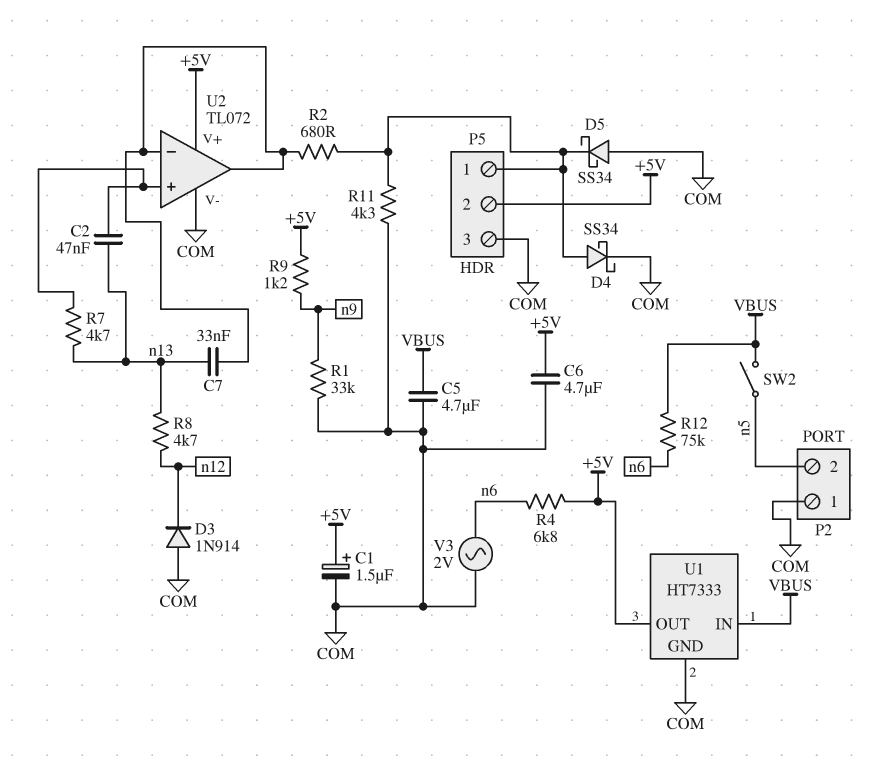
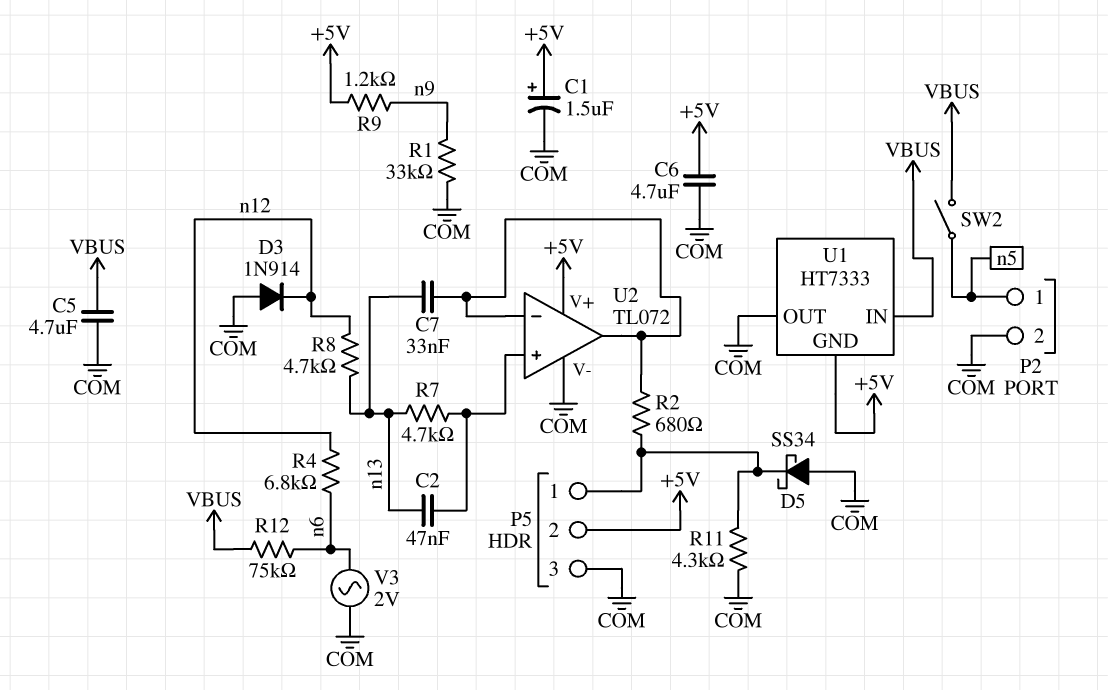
D4: schottky SS34 (A P5/1, K COM) -> none
P2 pin 1: COM -> n5
P2 pin 2: n5 -> COM
R4: 6.8k (+5V, n6) -> 6.8k (n6, n12)
U1 pin GND: COM -> +5V
U1 pin OUT: +5V -> COM

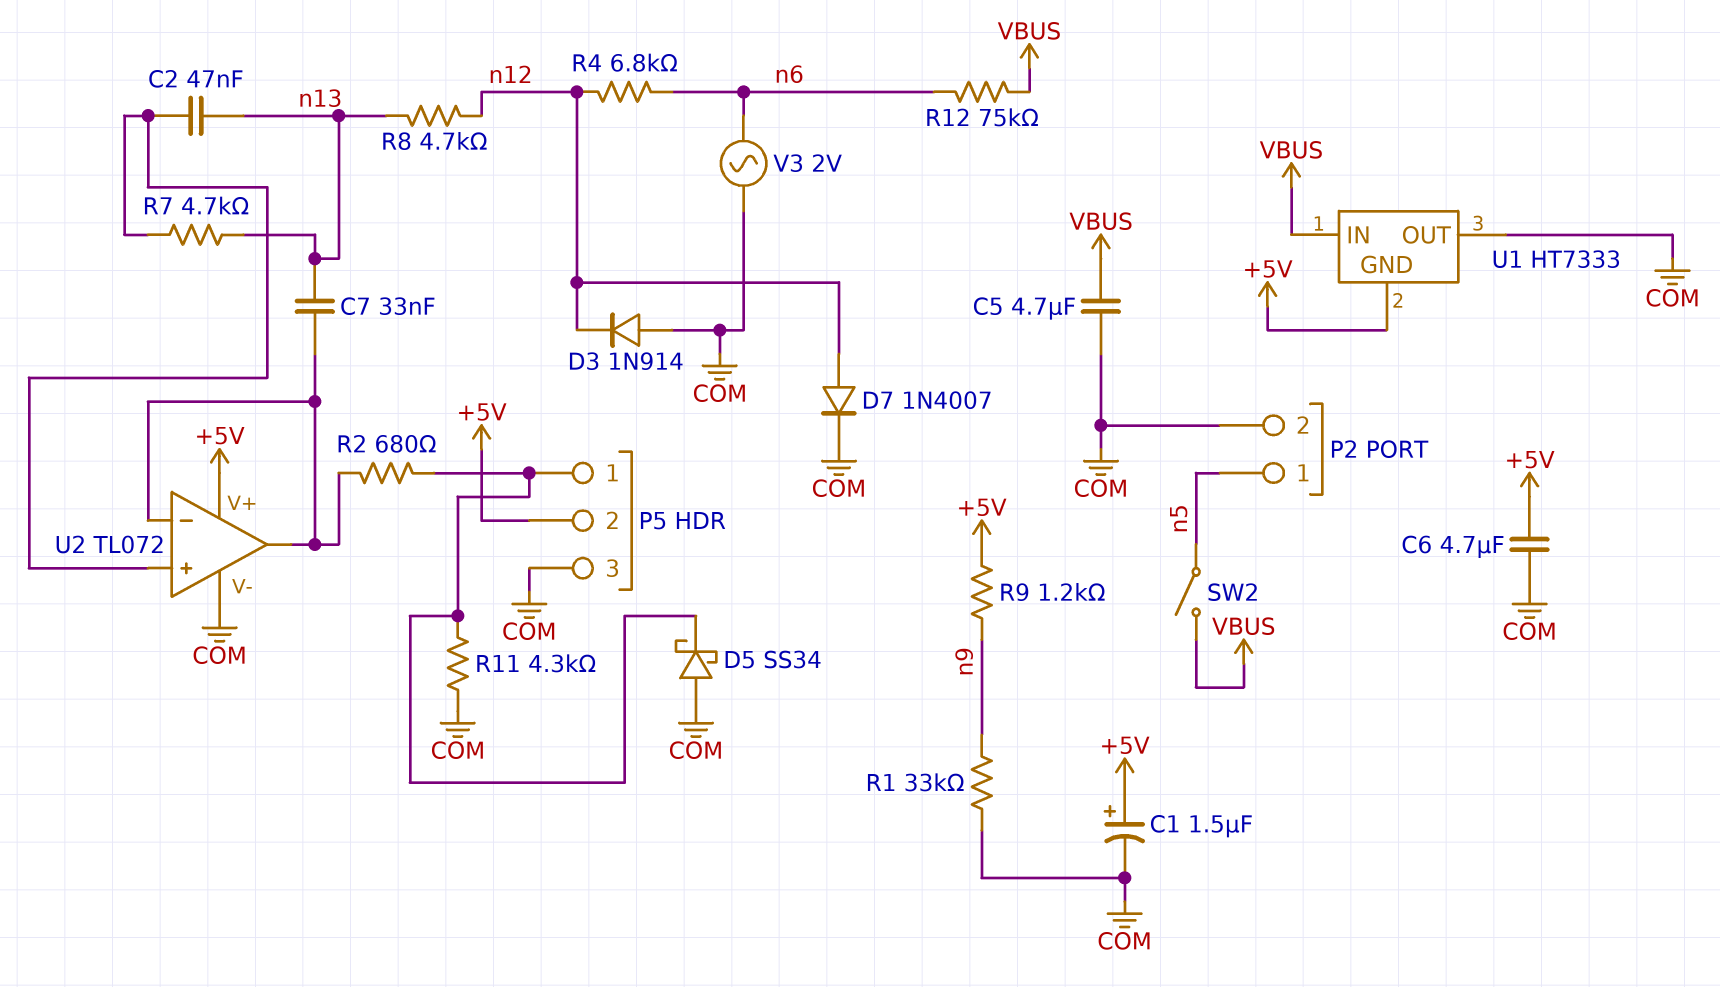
D7: none -> diode 1N4007 (A n12, K COM)

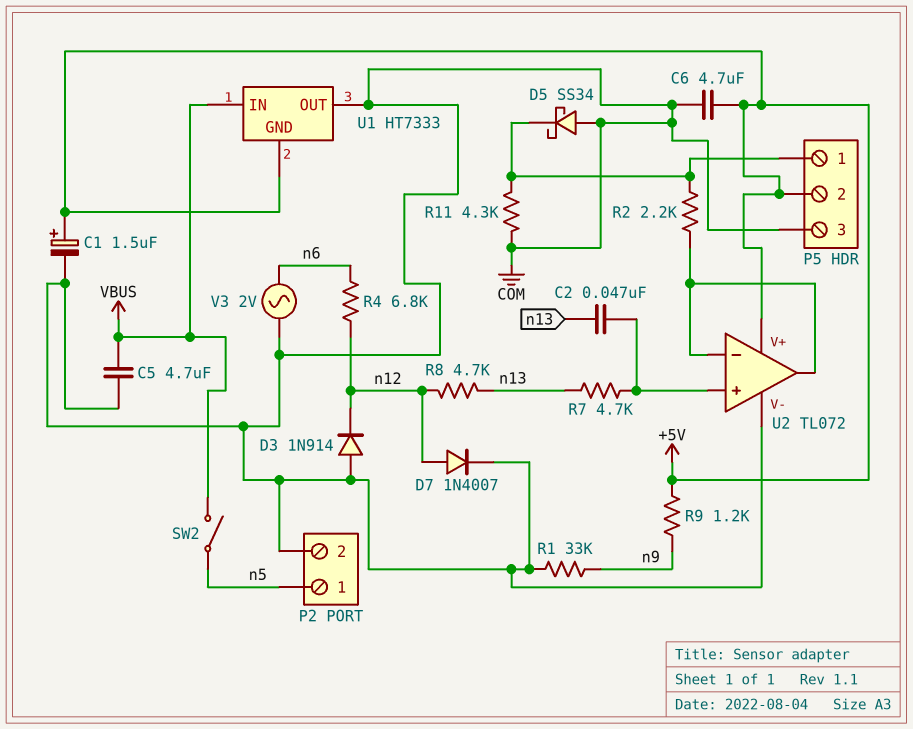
C7: 33nF (U2/in-, n13) -> none
R2: 680 (P5/1, U2/in-) -> 2.2k (P5/1, U2/in-)
R12: 75k (VBUS, n6) -> none

